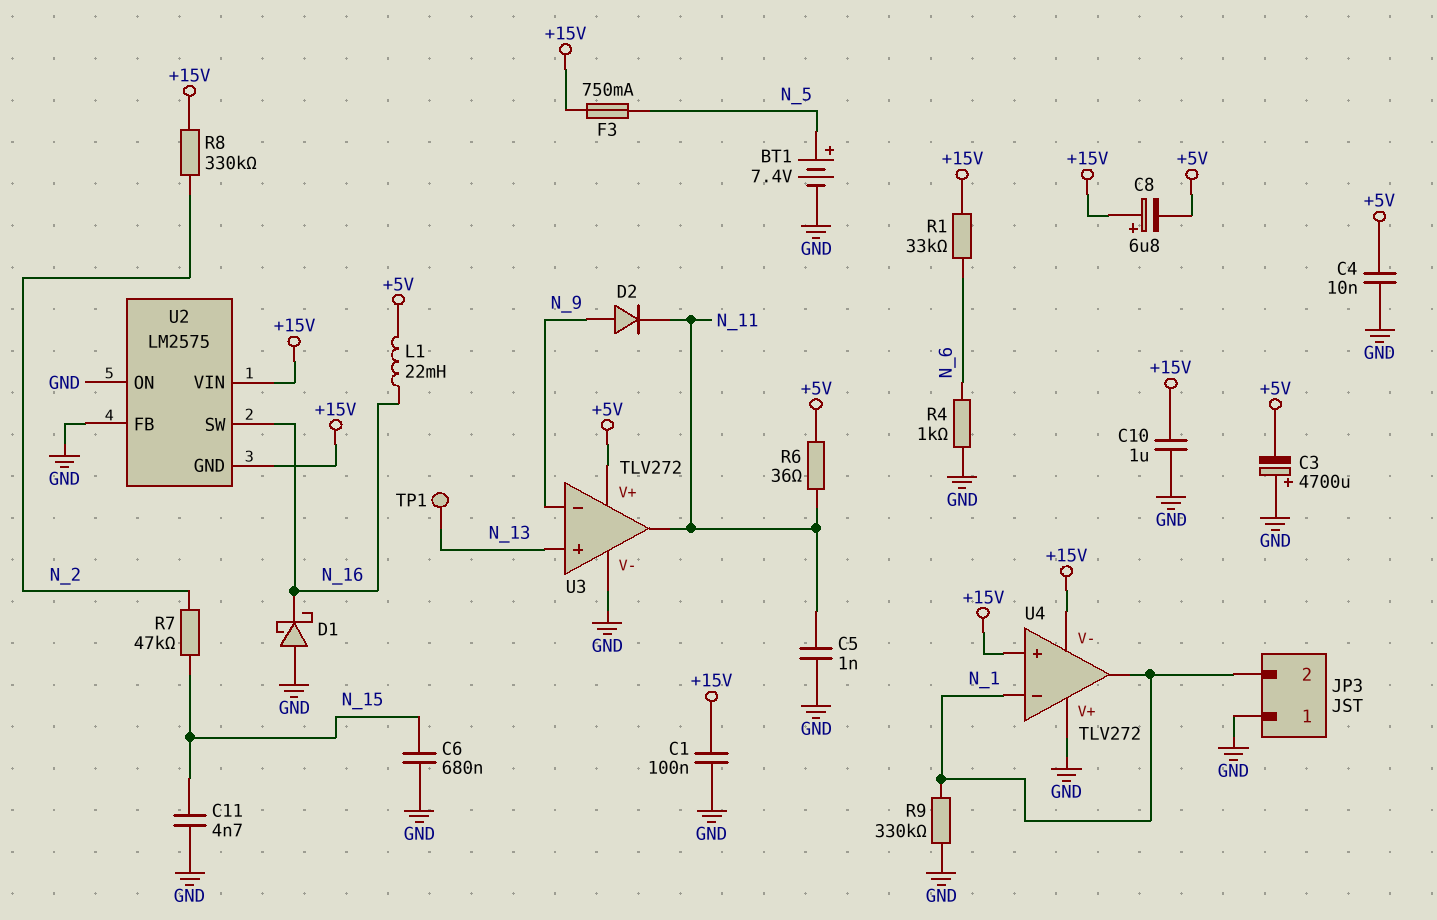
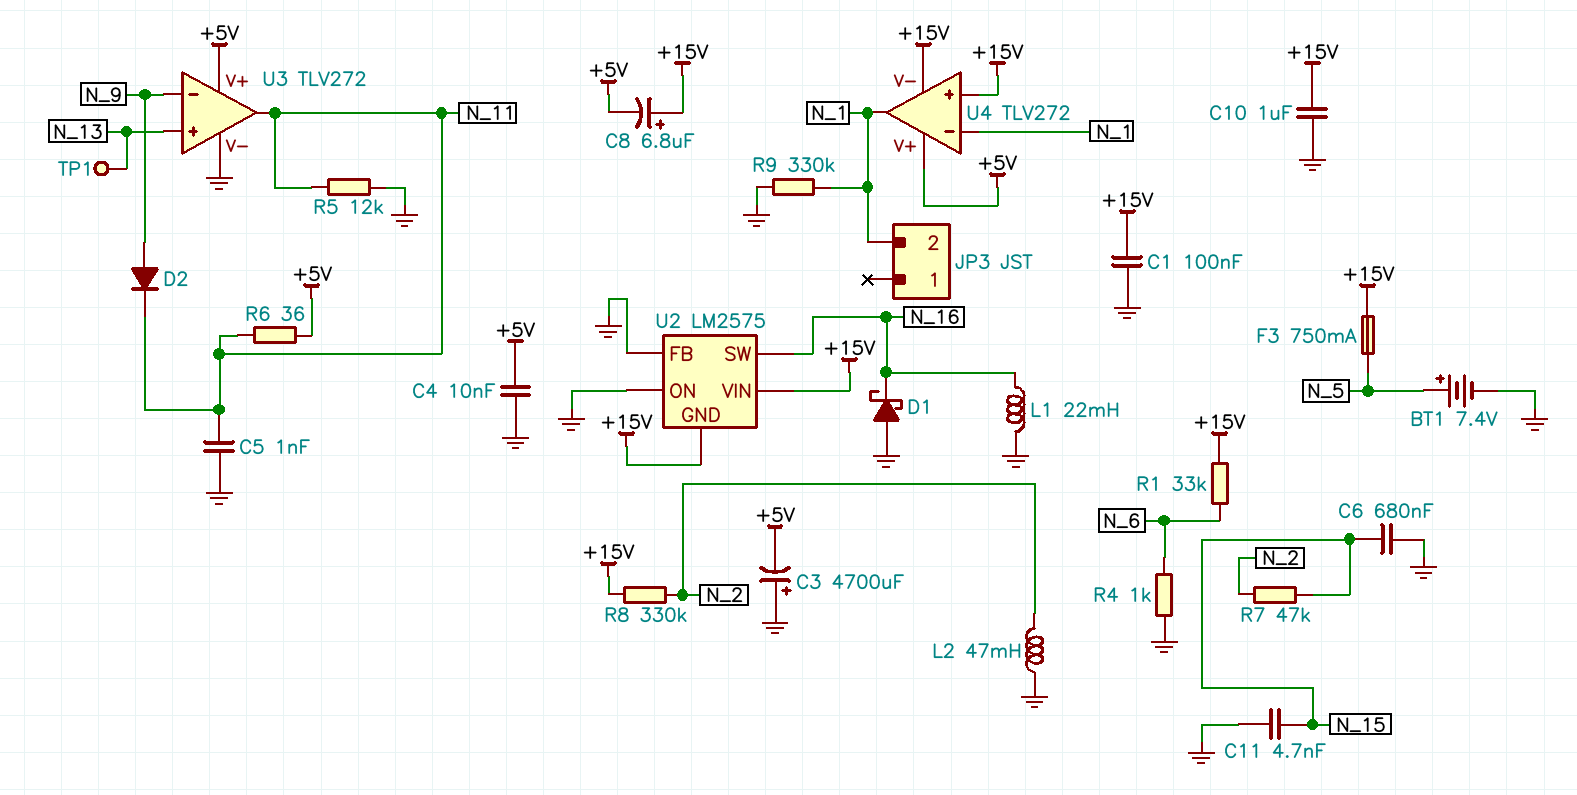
JP3 pin 1: GND -> none
L1: 22mH (+5V, N_16) -> 22mH (GND, N_16)
L2: none -> 47mH (GND, N_2)
R5: none -> 12k (GND, N_11)
U4 pin V+: GND -> +5V

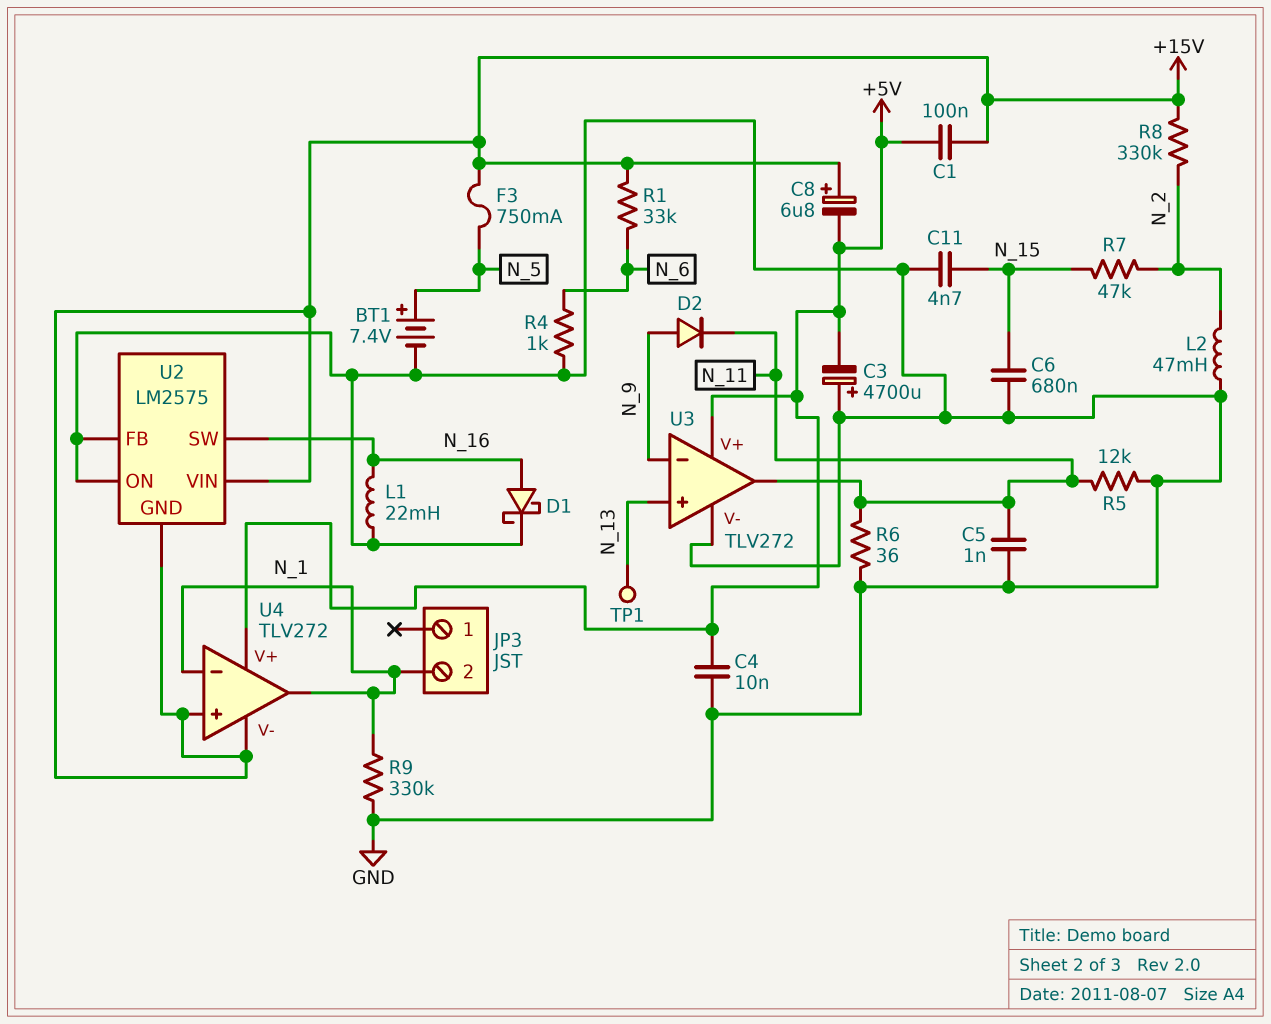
C1: 100nF (+15V, GND) -> 100nF (+5V, +15V)
C10: 1uF (+15V, GND) -> none
D1: schottky (A GND, K N_16) -> schottky (A N_16, K GND)
R6: 36 (+5V, N_11) -> 36 (GND, N_11)

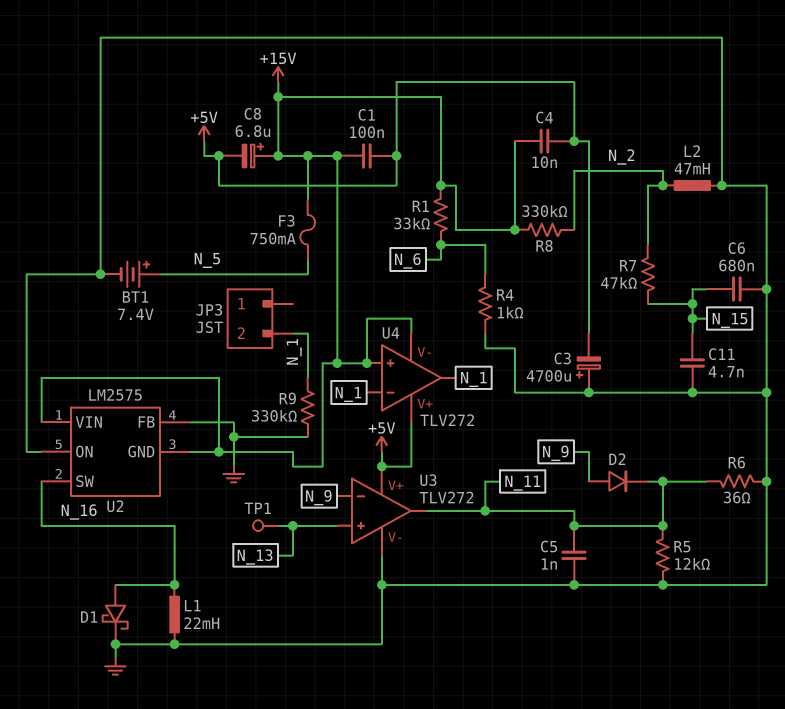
C4: 10nF (+5V, GND) -> 10nF (+5V, +15V)

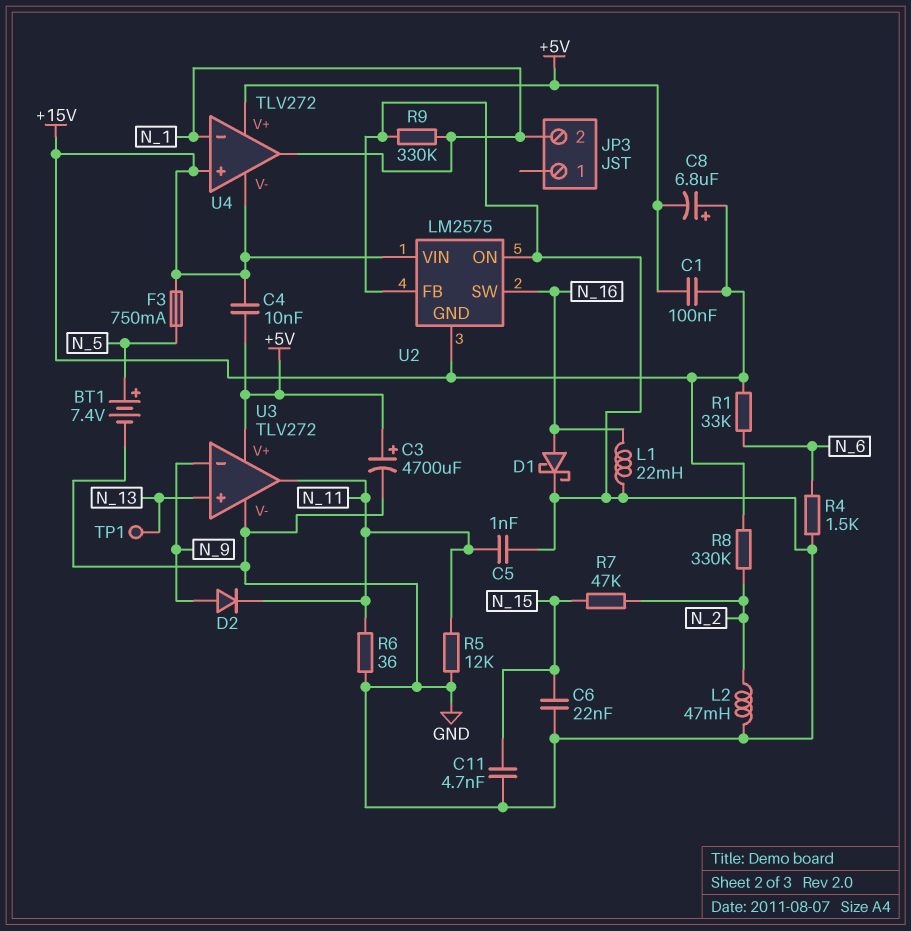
C3: 4700uF (plus GND, minus +5V) -> 4700uF (plus +5V, minus GND)
C6: 680nF (GND, N_15) -> 22nF (GND, N_15)
R4: 1k (GND, N_6) -> 1.5k (GND, N_6)

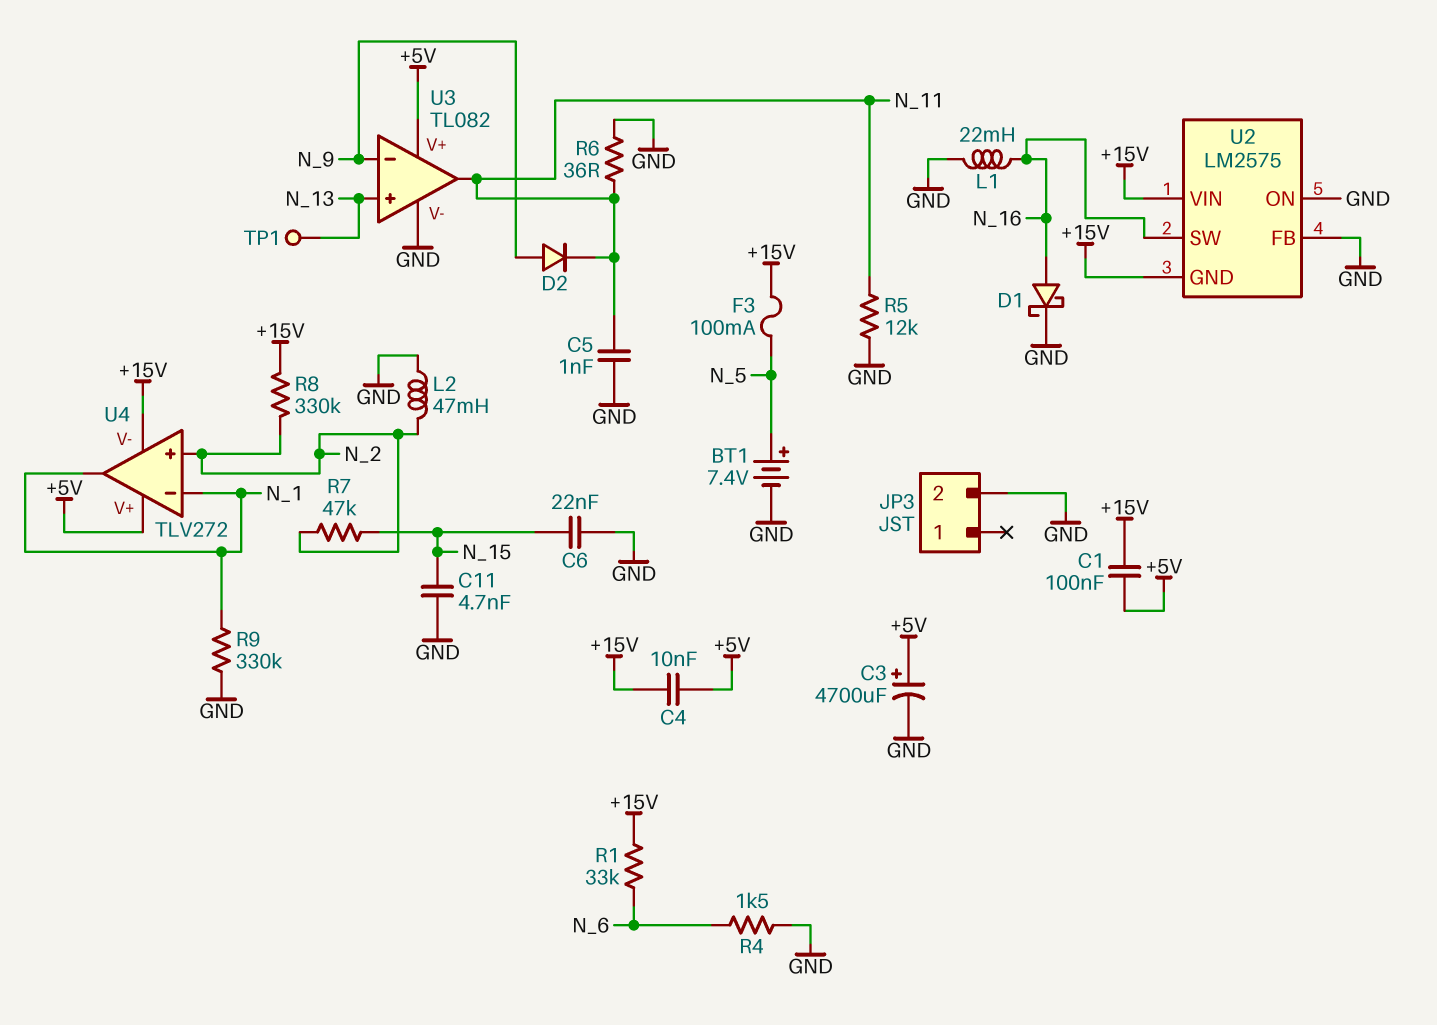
C8: 6.8uF (plus +15V, minus +5V) -> none
F3: 750mA (+15V, N_5) -> 100mA (+15V, N_5)
JP3 pin 2: N_1 -> GND
U3: TLV272 -> TL082
U4 pin in+: +15V -> N_2

